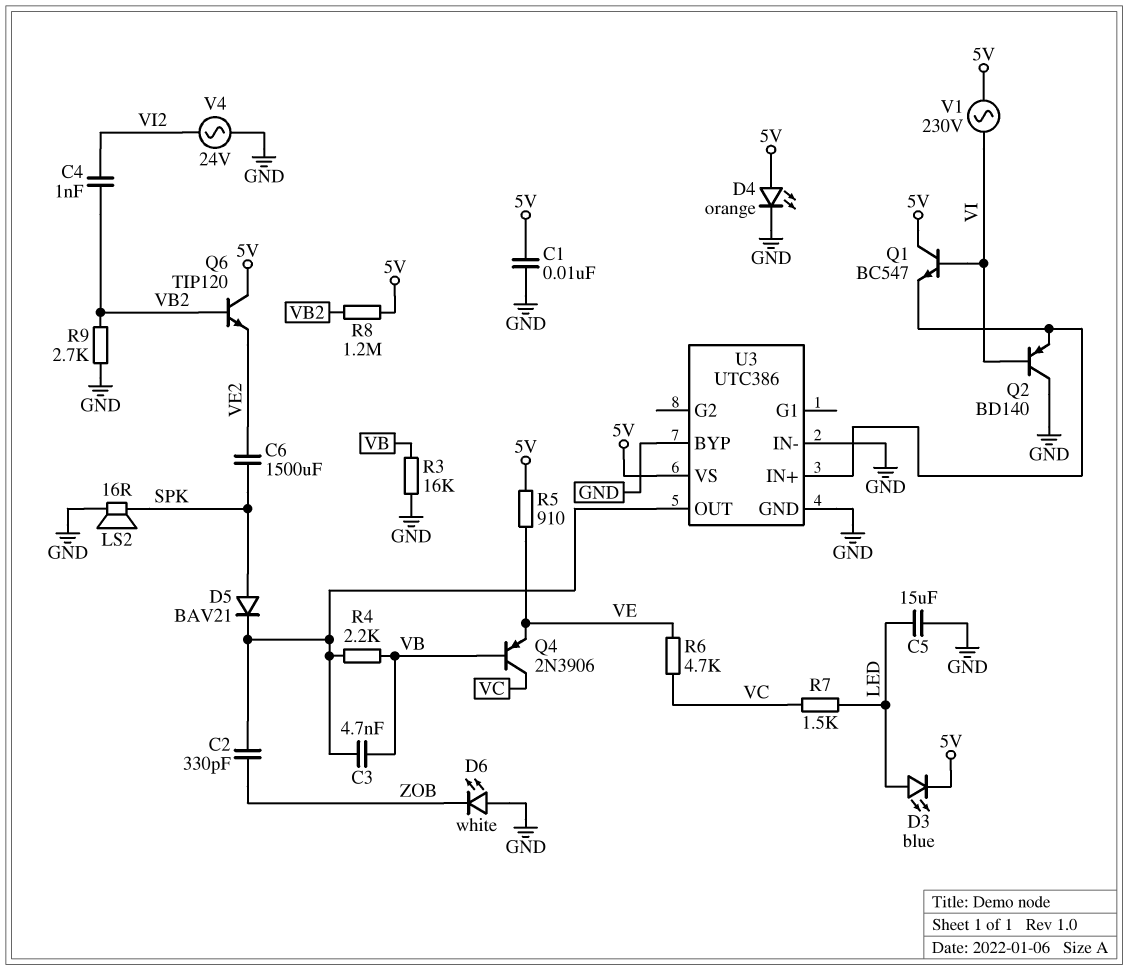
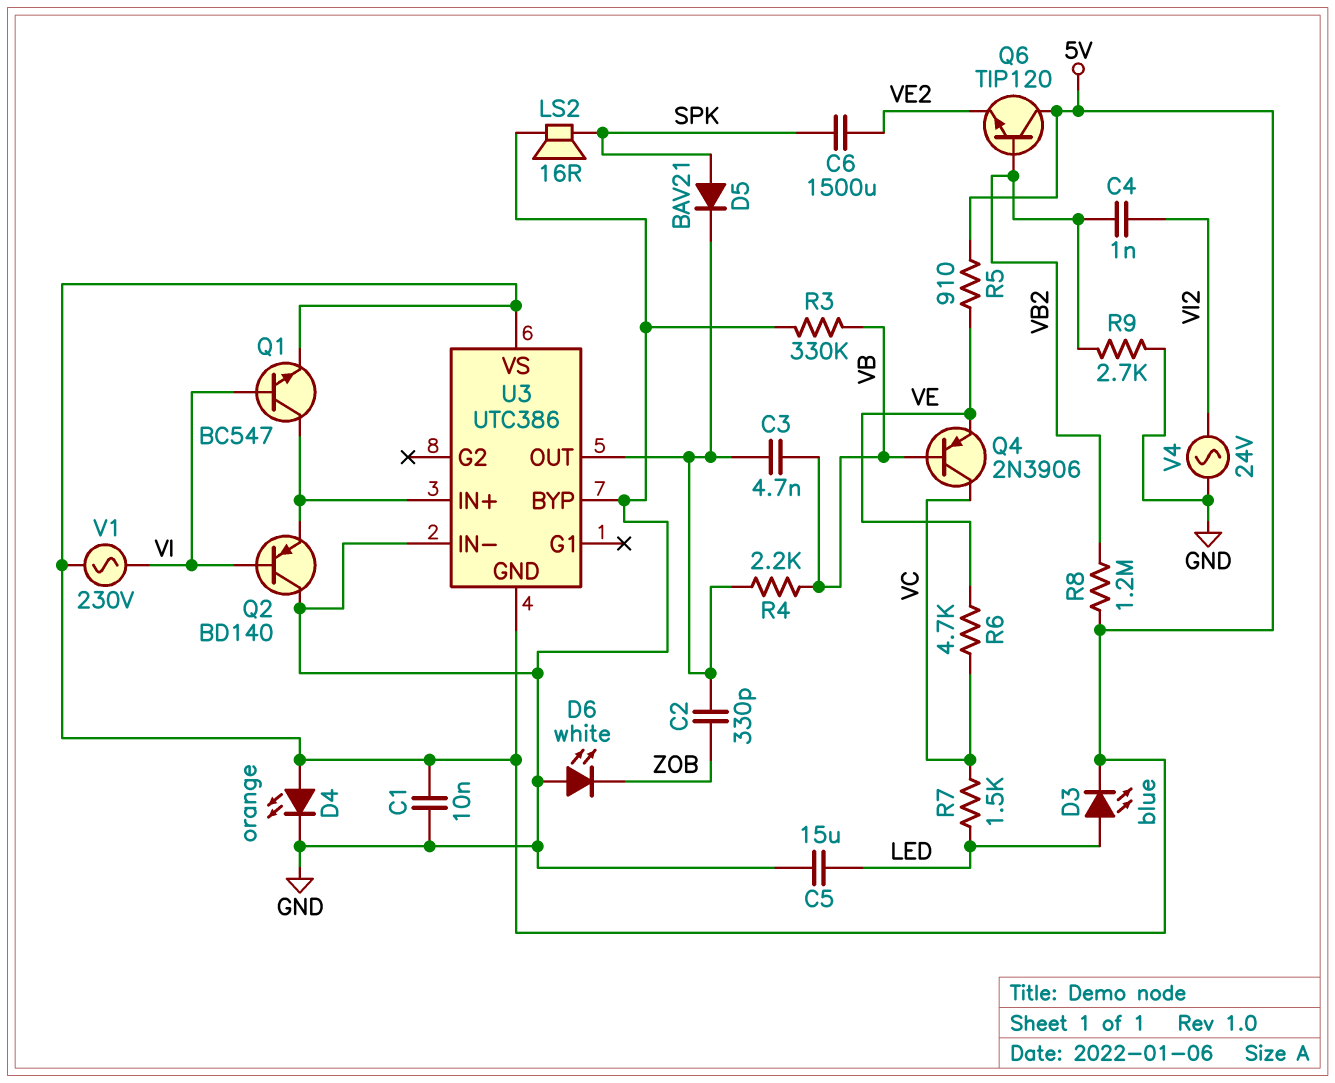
Q1: NPN BC547 (B VI, C 5V, E U3/IN+) -> NPN BC547 (B VI, C U3/IN+, E 5V)
R3: 16k (GND, VB) -> 330k (GND, VB)
U3 pin GND: GND -> 5V

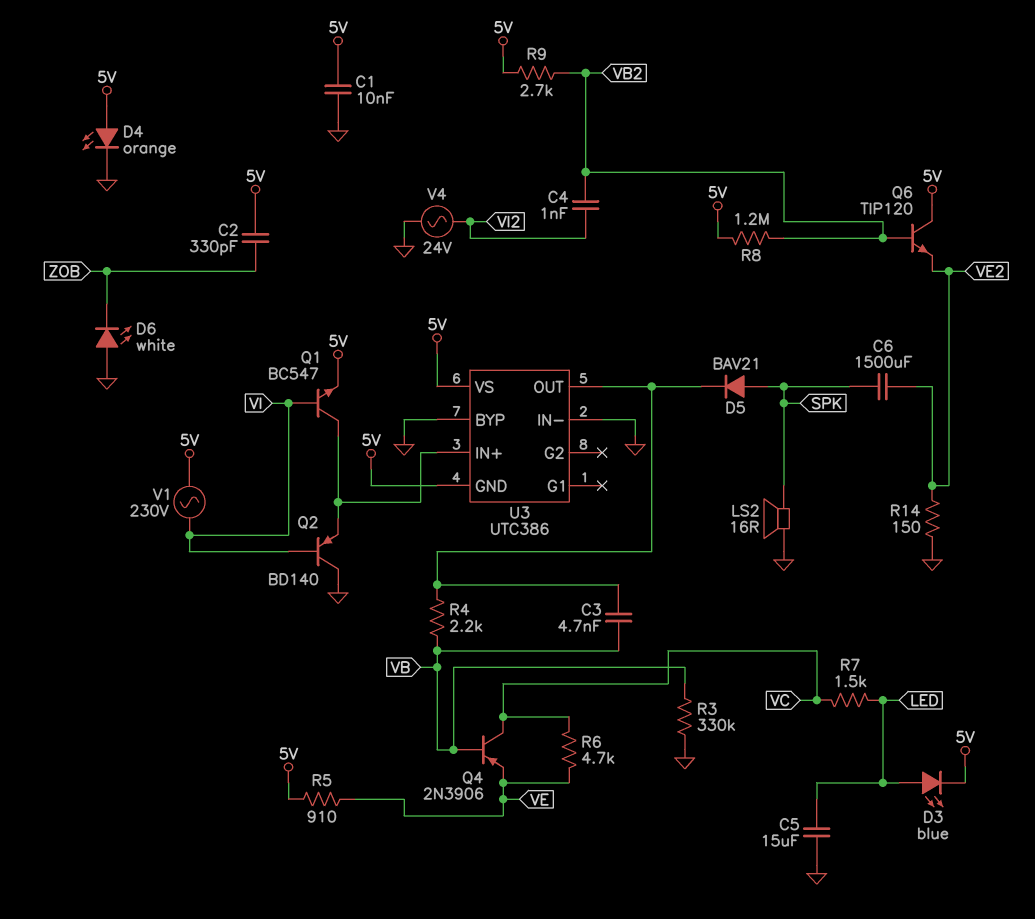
C2: 330pF (U3/OUT, ZOB) -> 330pF (5V, ZOB)
R9: 2.7k (GND, VB2) -> 2.7k (5V, VB2)
R14: none -> 150 (GND, VE2)

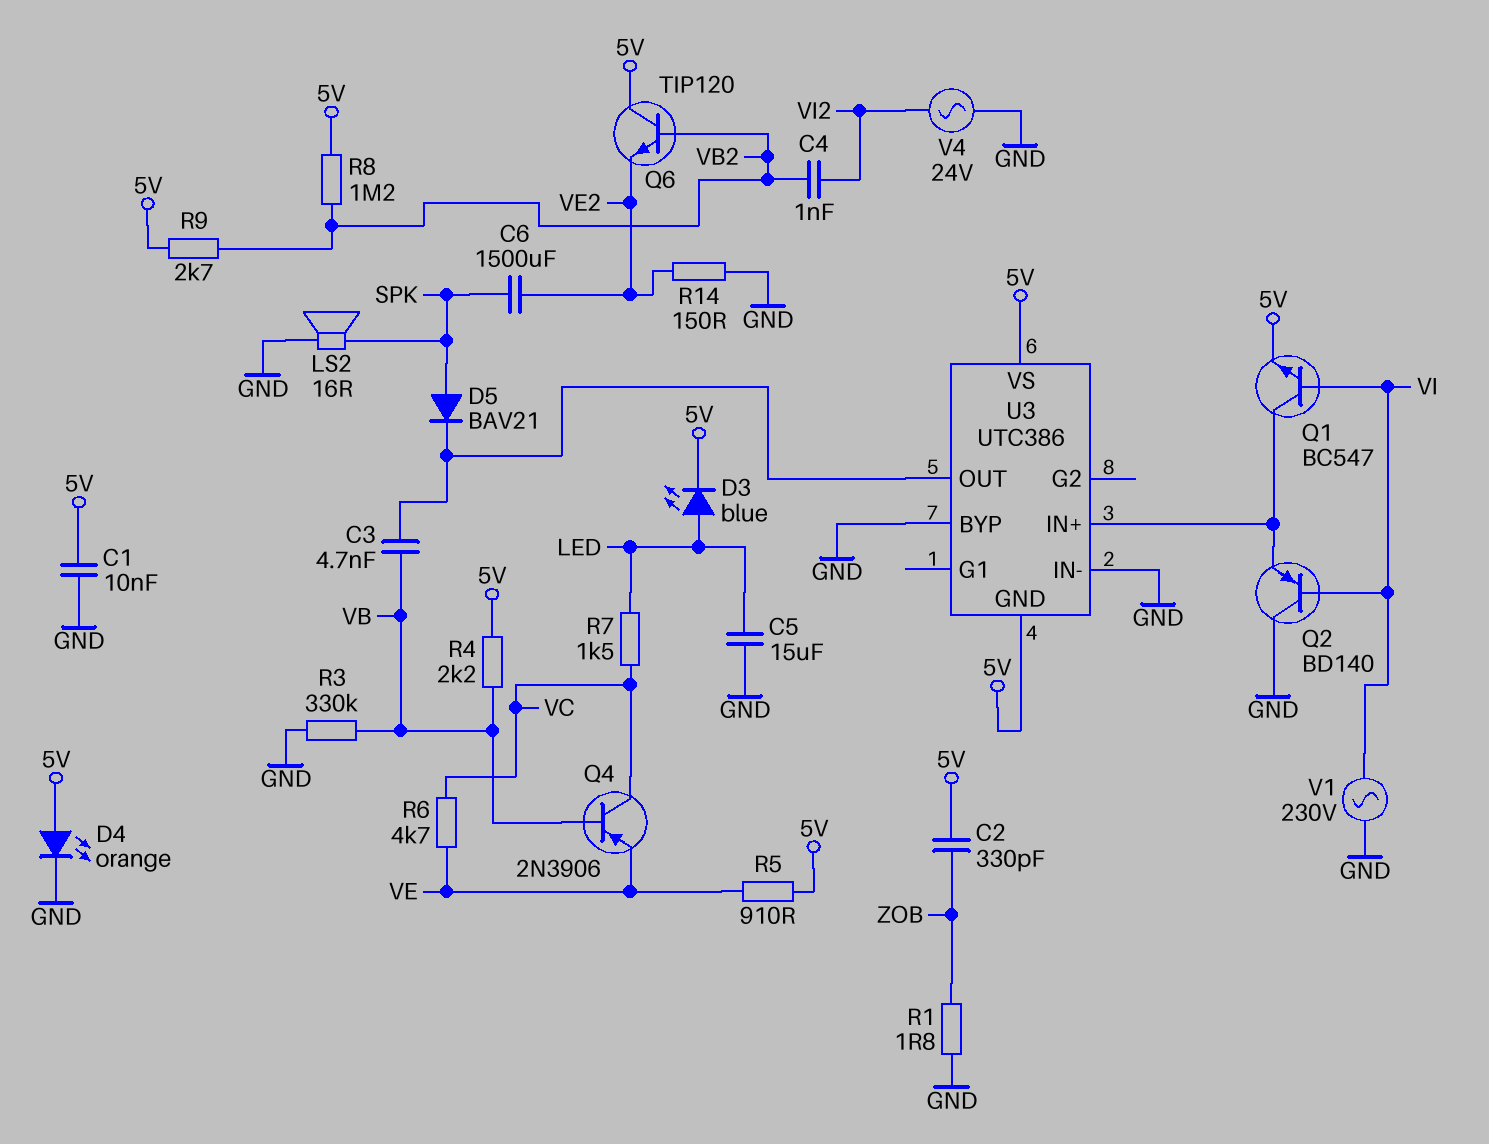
D6: LED white (A GND, K ZOB) -> none
R1: none -> 1.8 (GND, ZOB)
R4: 2.2k (U3/OUT, VB) -> 2.2k (5V, VB)
V1: AC 230V (5V, VI) -> AC 230V (GND, VI)

